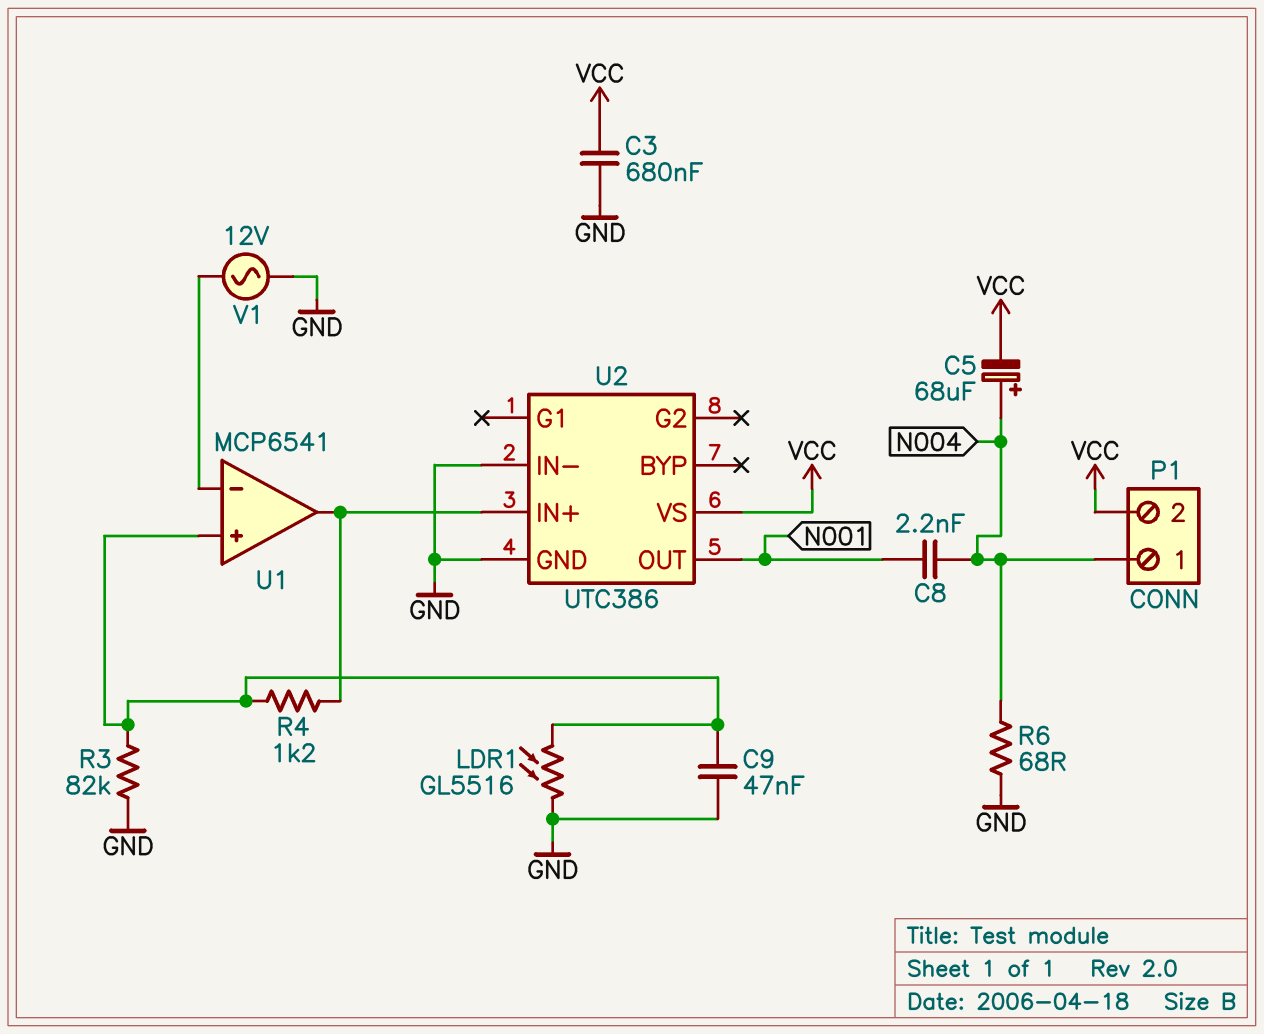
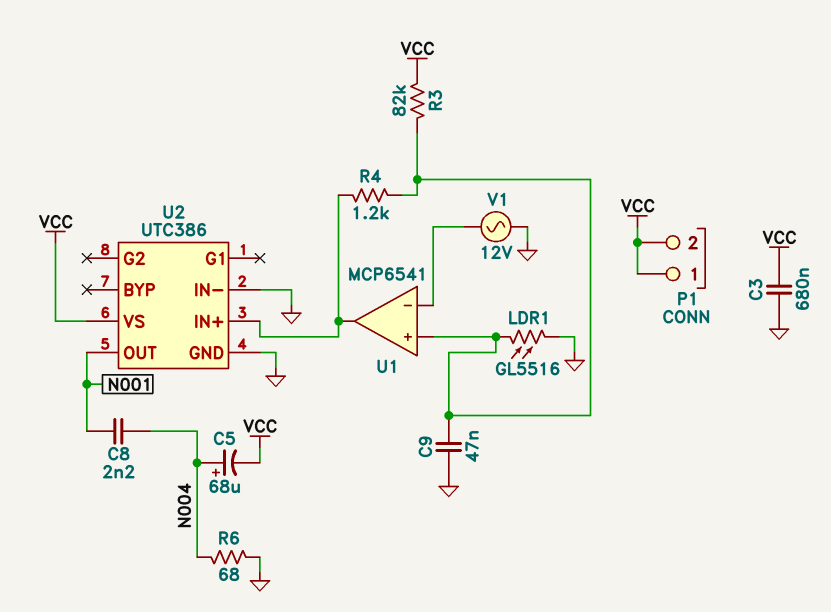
P1 pin 1: N004 -> VCC
R3: 82k (GND, U1/in+) -> 82k (U1/in+, VCC)

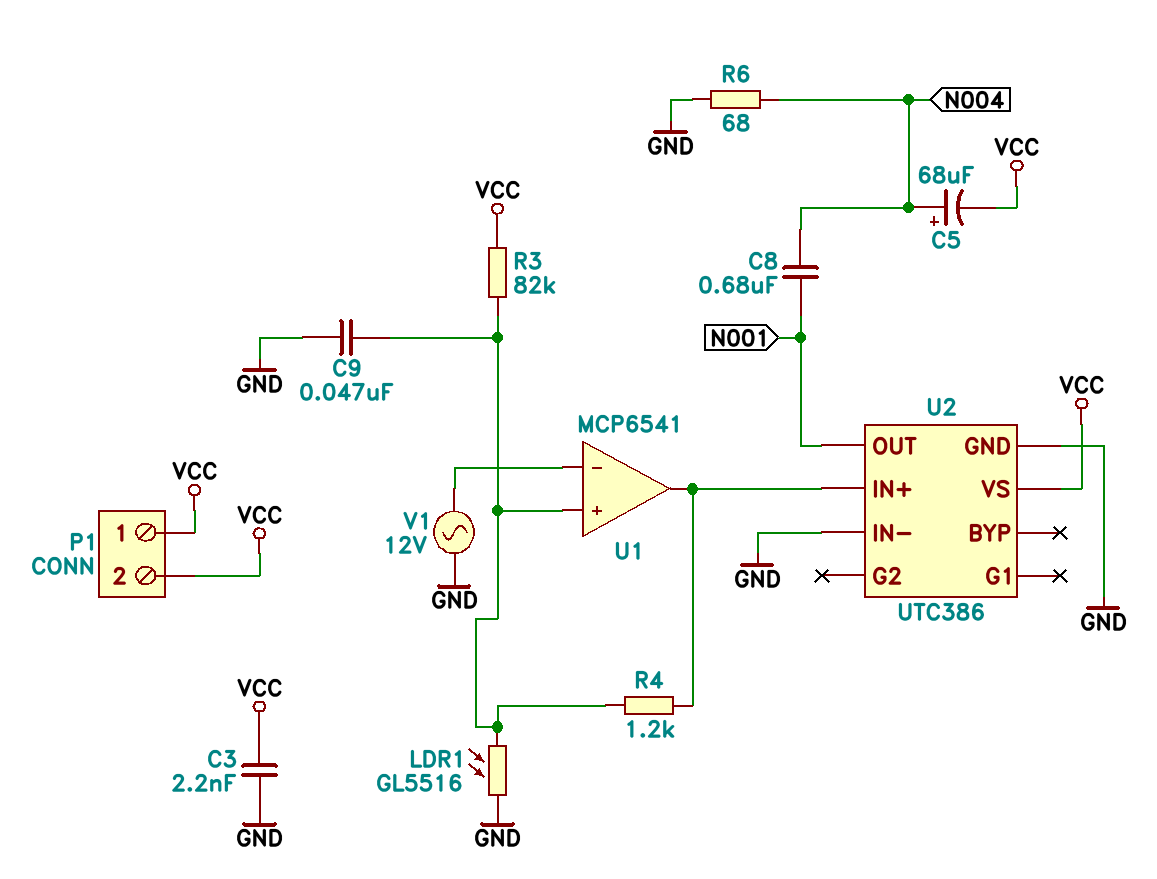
C3: 680nF (GND, VCC) -> 2.2nF (GND, VCC)
C8: 2.2nF (N001, N004) -> 680nF (N001, N004)

